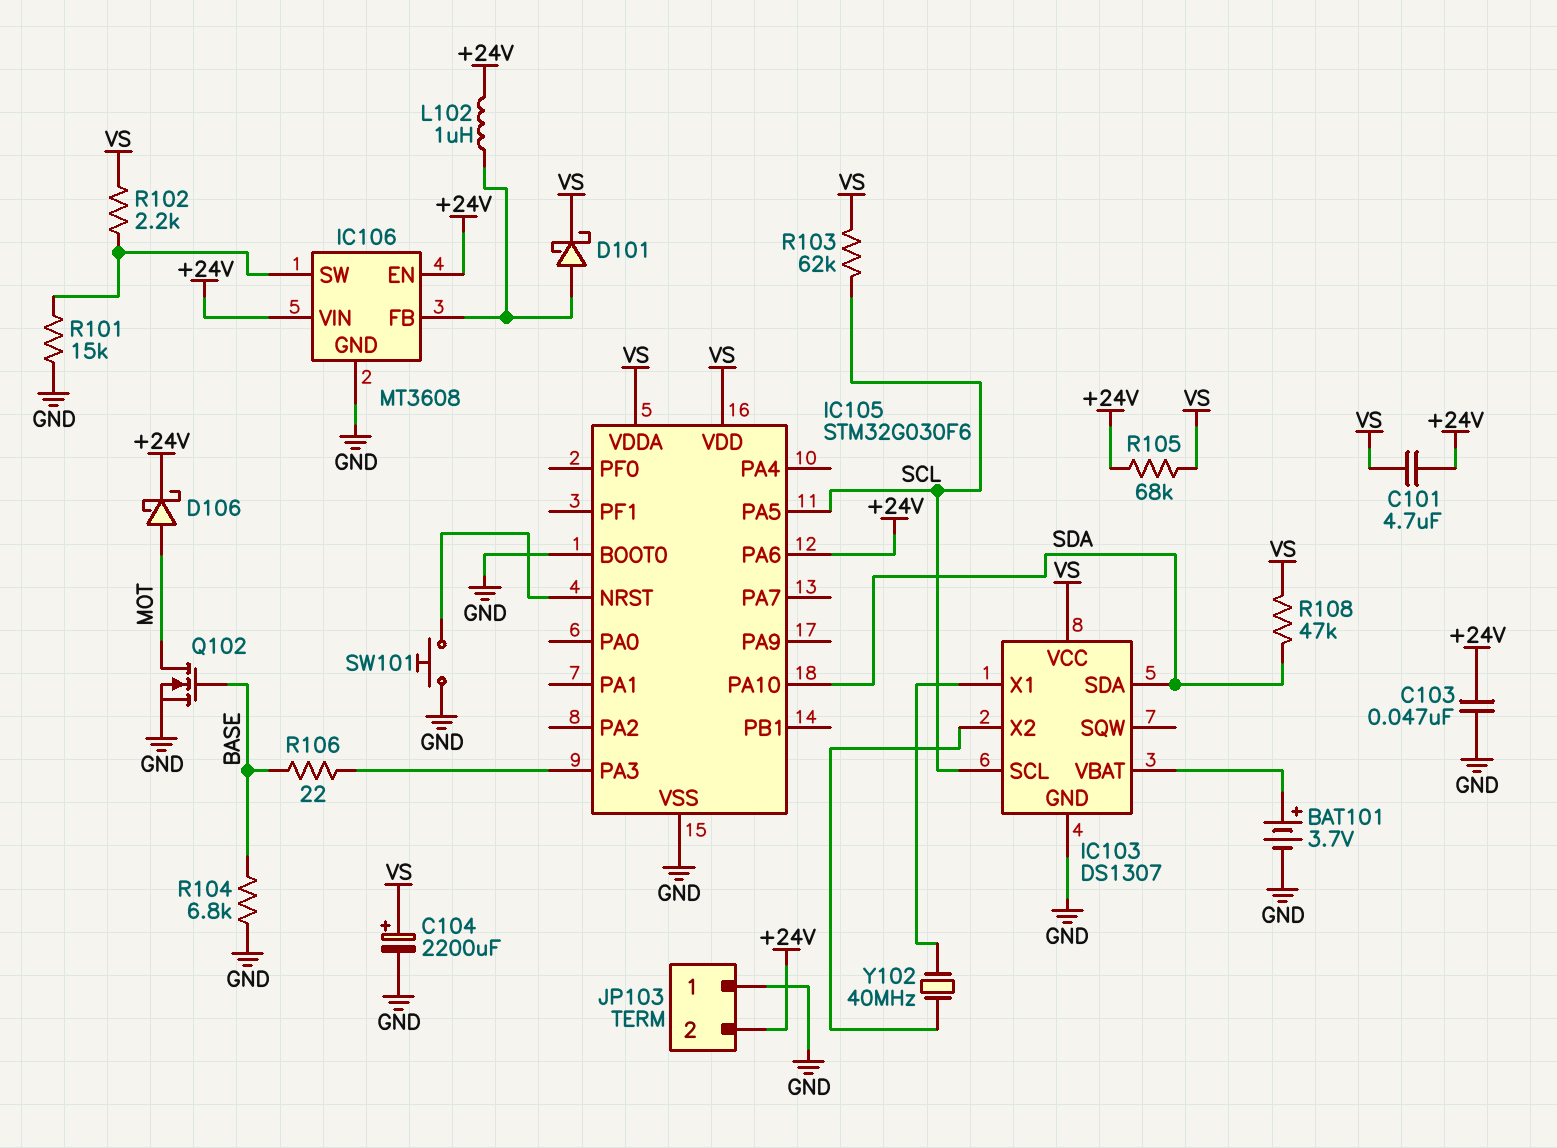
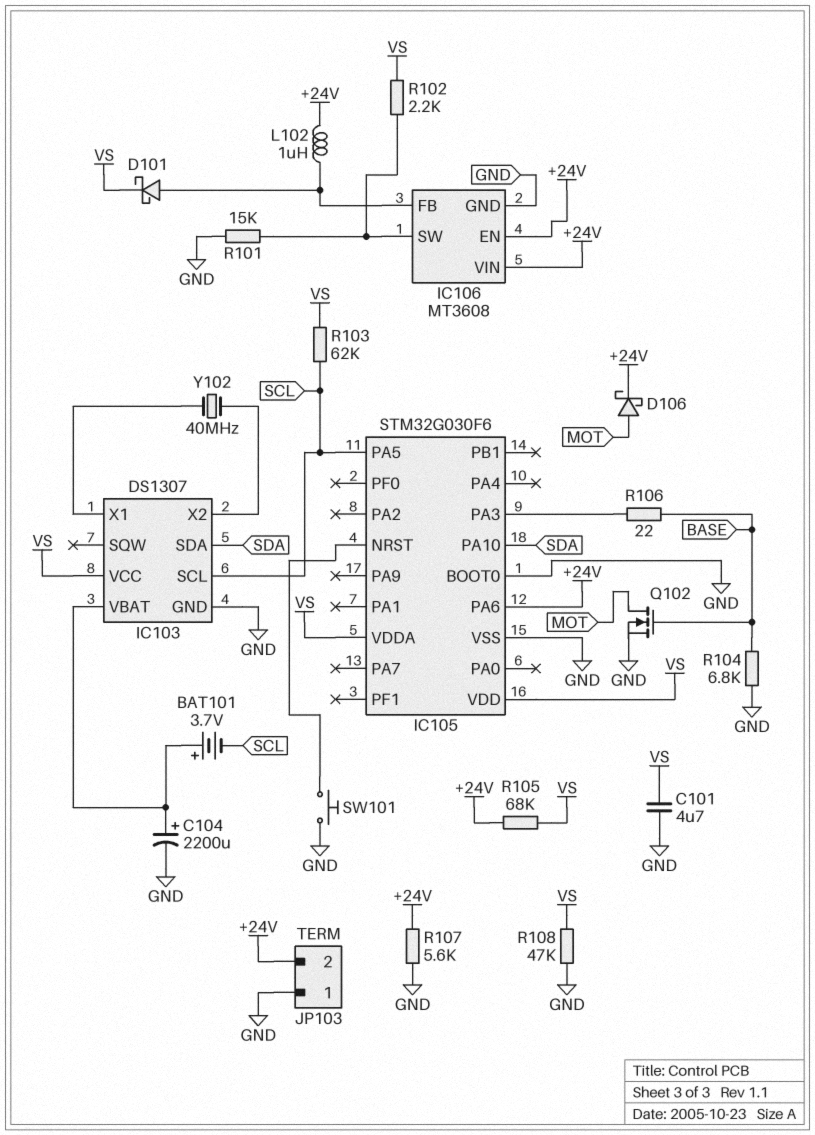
BAT101: 3.7V (plus IC103/VBAT, minus GND) -> 3.7V (plus IC103/VBAT, minus SCL)
C101: 4.7uF (+24V, VS) -> 4.7uF (GND, VS)
C103: 47nF (+24V, GND) -> none
C104: 2200uF (plus VS, minus GND) -> 2200uF (plus IC103/VBAT, minus GND)
R107: none -> 5.6k (+24V, GND)
R108: 47k (SDA, VS) -> 47k (GND, VS)

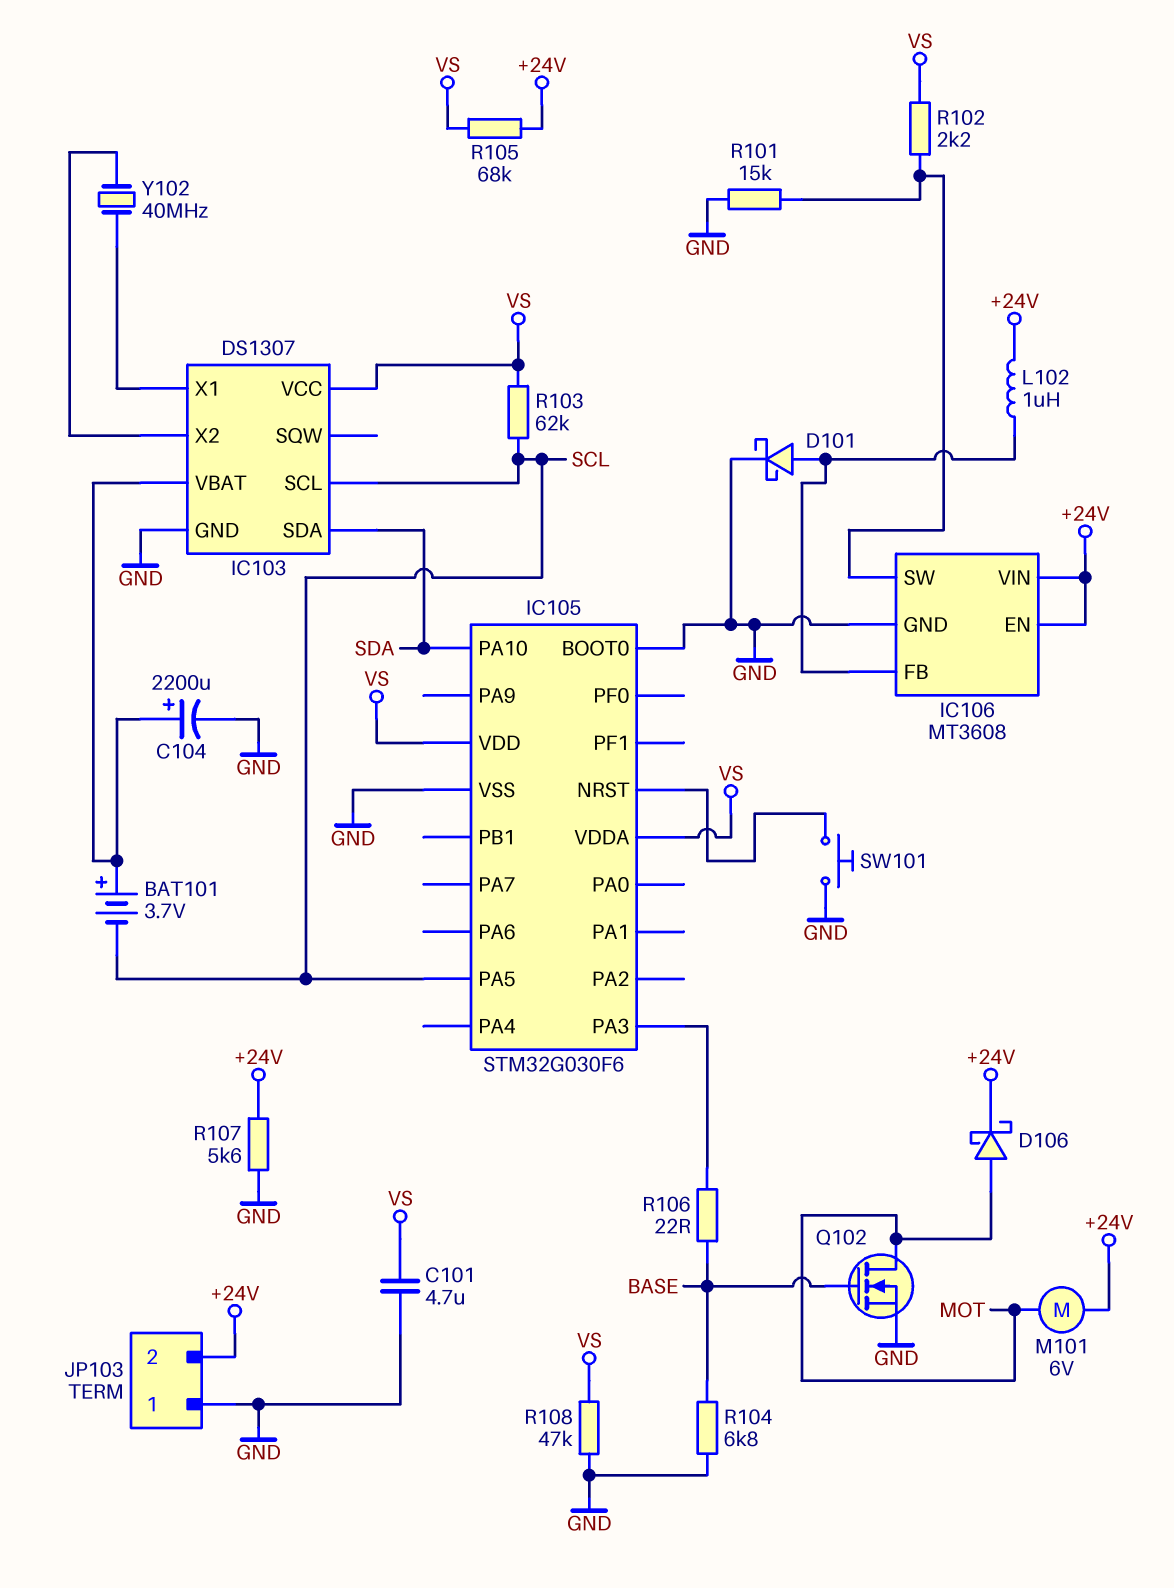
D101: schottky (A IC106/FB, K VS) -> schottky (A IC106/FB, K GND)
IC105 pin PA6: +24V -> none
M101: none -> motor 6V (+24V, MOT)

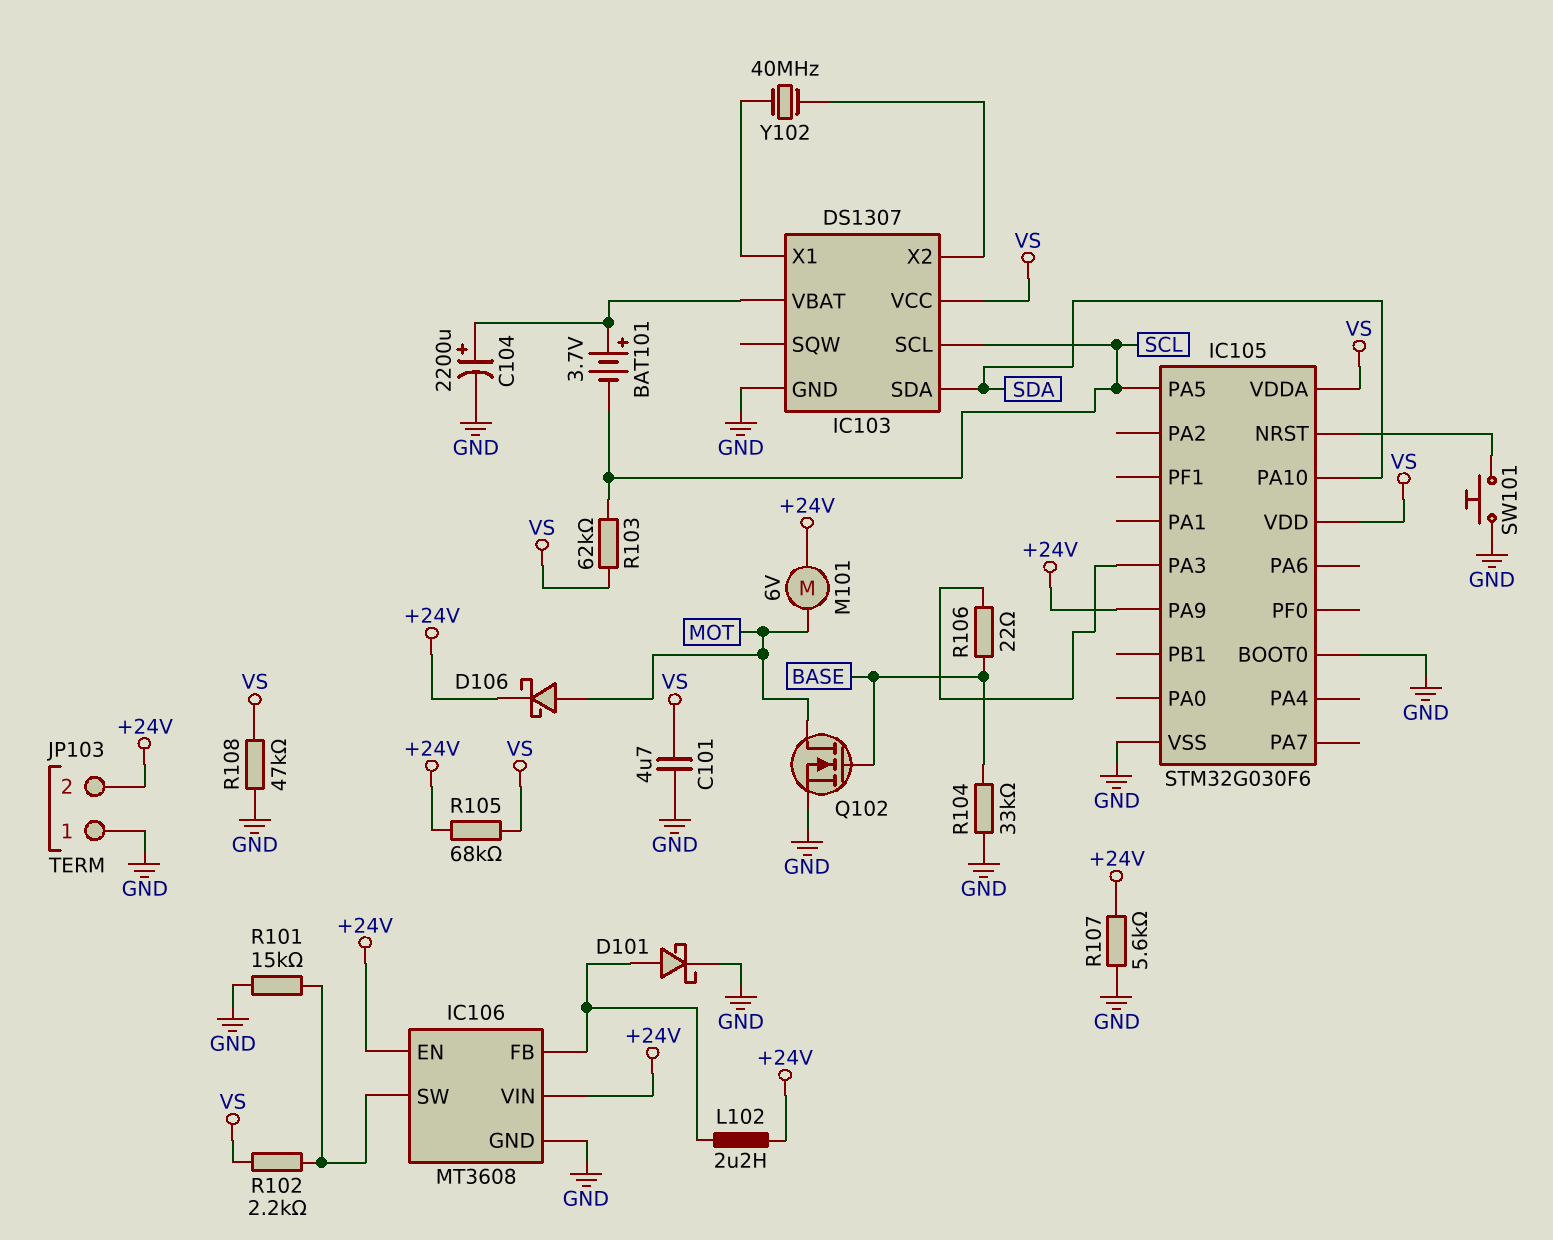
IC105 pin PA9: none -> +24V
L102: 1uH (+24V, IC106/FB) -> 2.2uH (+24V, IC106/FB)
R104: 6.8k (BASE, GND) -> 33k (BASE, GND)

